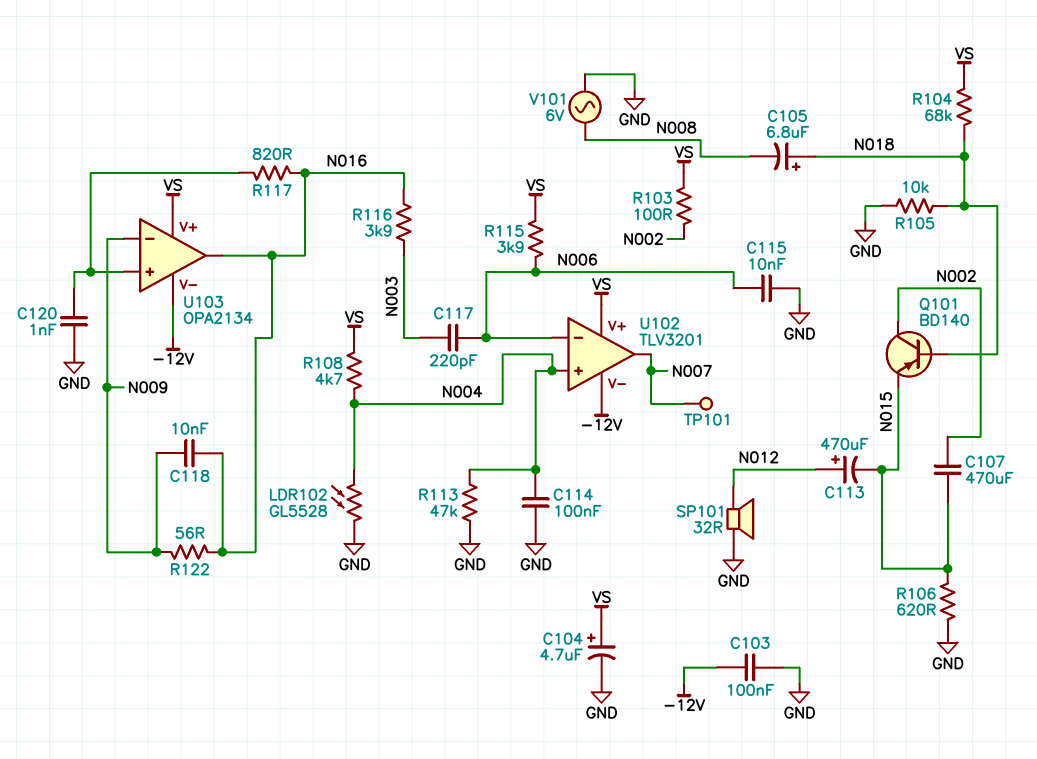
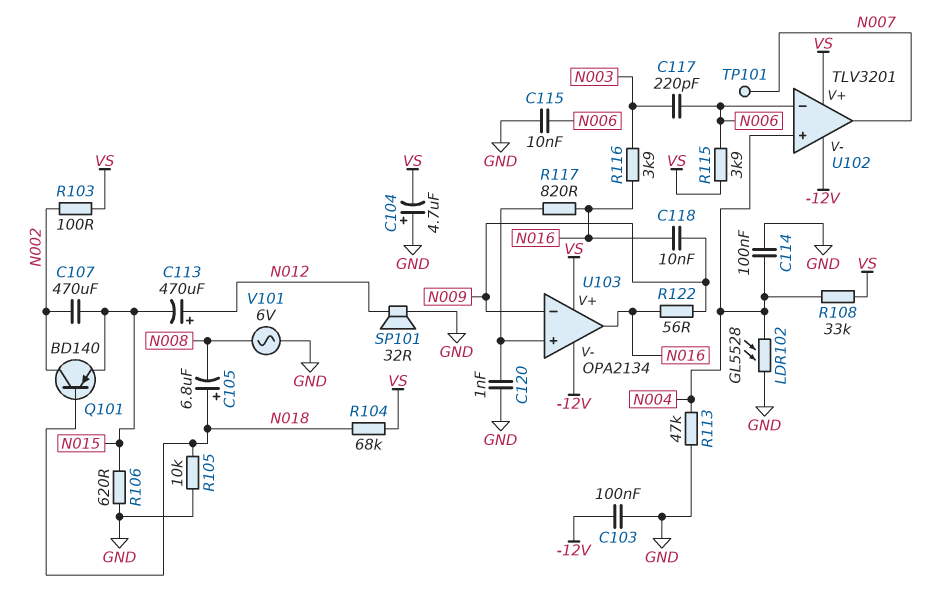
C104: 4.7uF (plus VS, minus GND) -> 4.7uF (plus GND, minus VS)
R108: 4.7k (N004, VS) -> 33k (N004, VS)

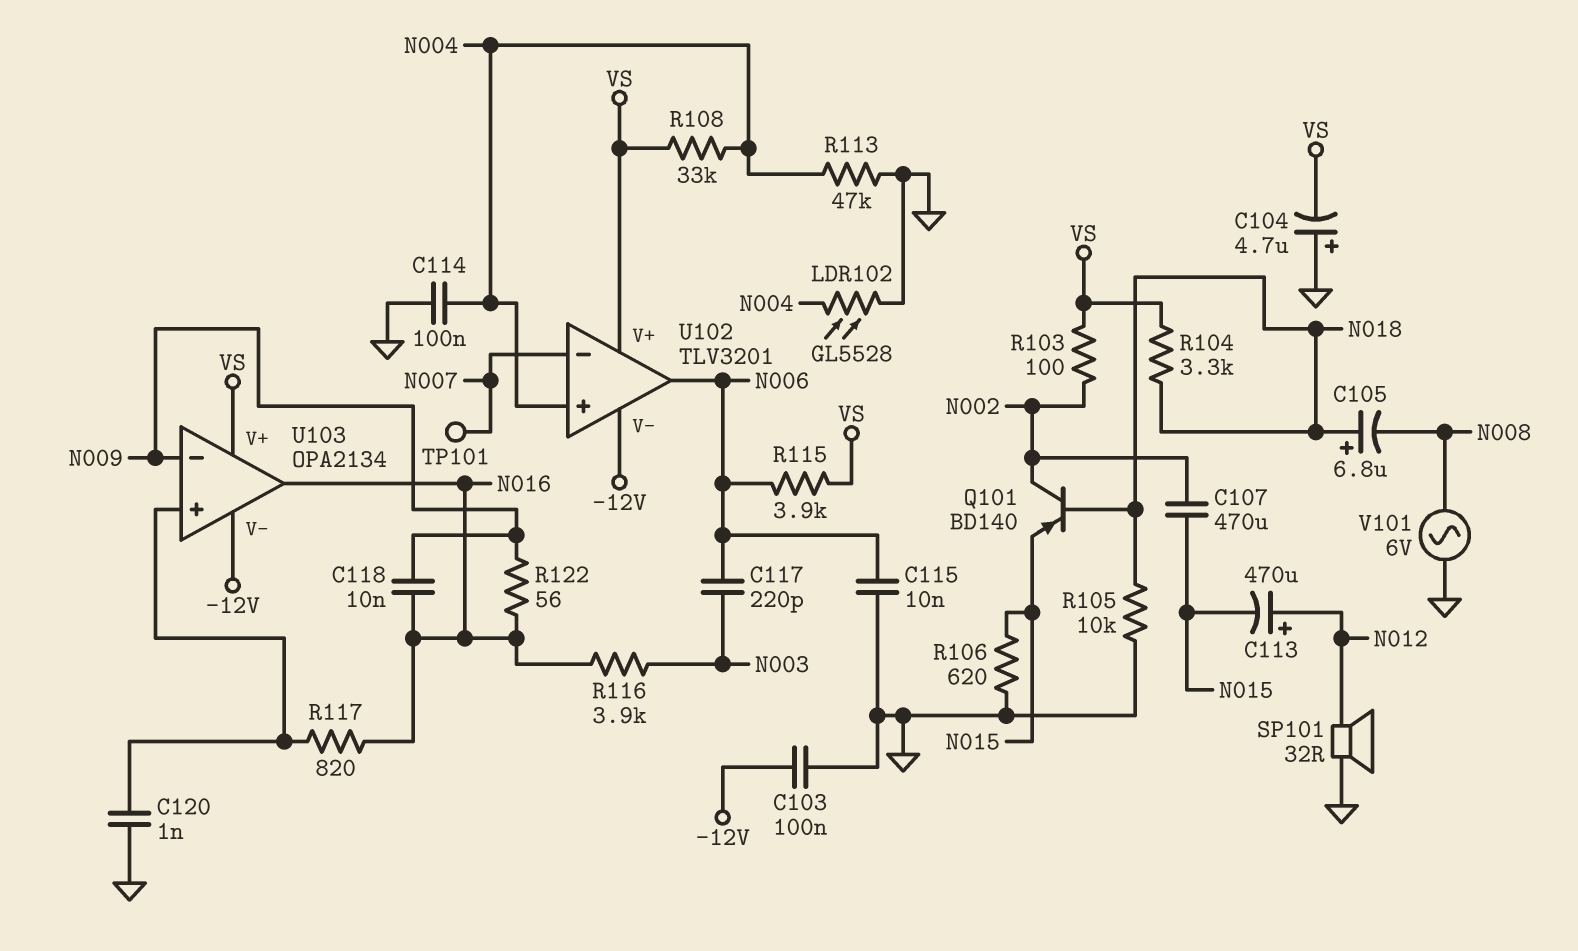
R104: 68k (N018, VS) -> 3.3k (N018, VS)
U102 pin in-: N006 -> N007
U102 pin out: N007 -> N006

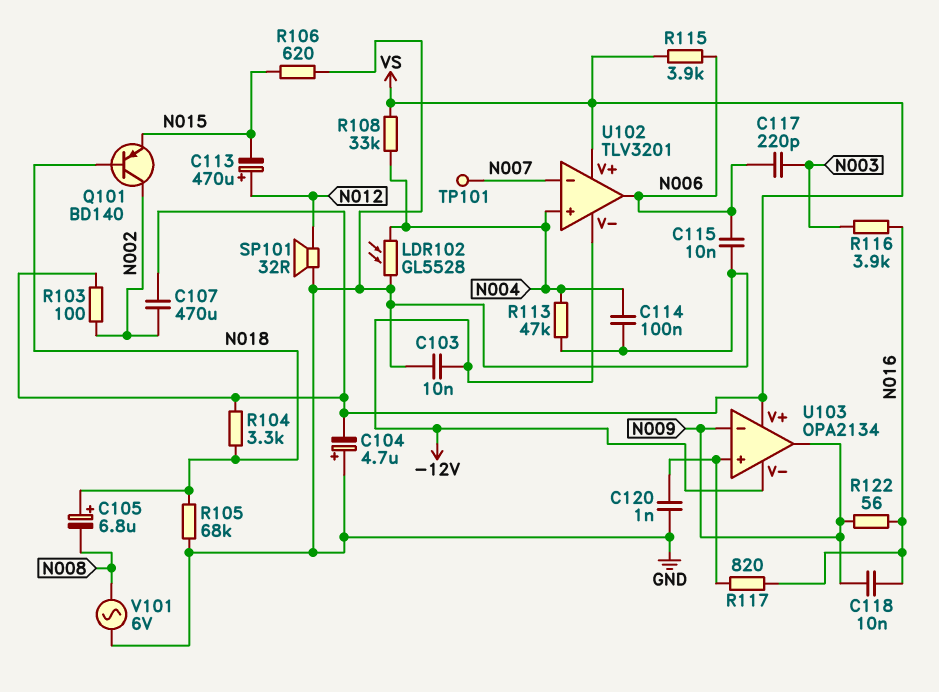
C103: 100nF (-12V, GND) -> 10nF (-12V, GND)
C107: 470uF (N002, N015) -> 470uF (N002, VS)
R105: 10k (GND, N018) -> 68k (GND, N018)
U103 pin out: N016 -> N009

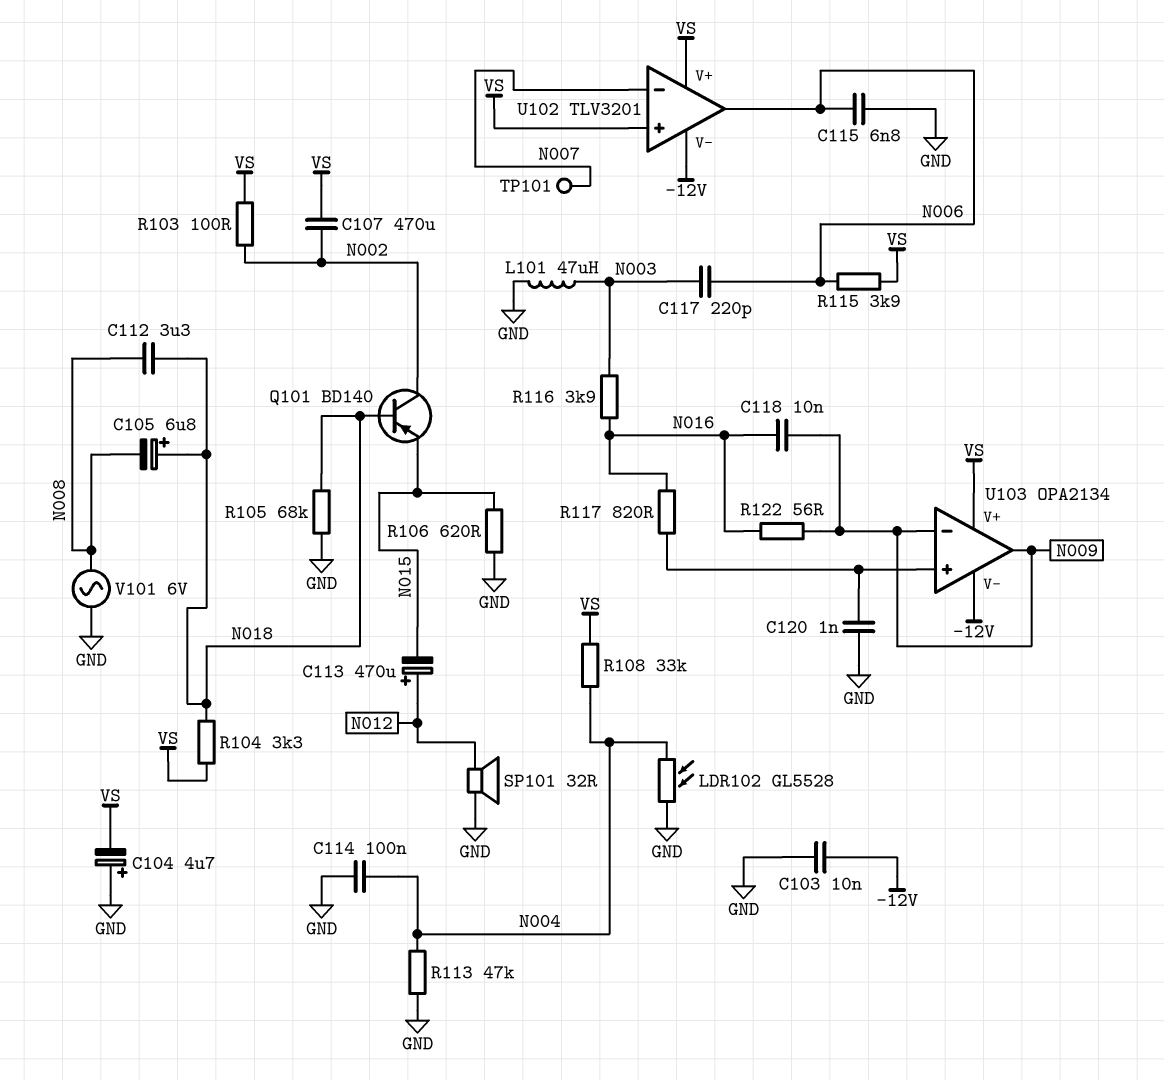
C112: none -> 3.3uF (N008, N018)
C115: 10nF (GND, N006) -> 6.8nF (GND, N006)
L101: none -> 47uH (GND, N003)
U102 pin in+: N004 -> VS

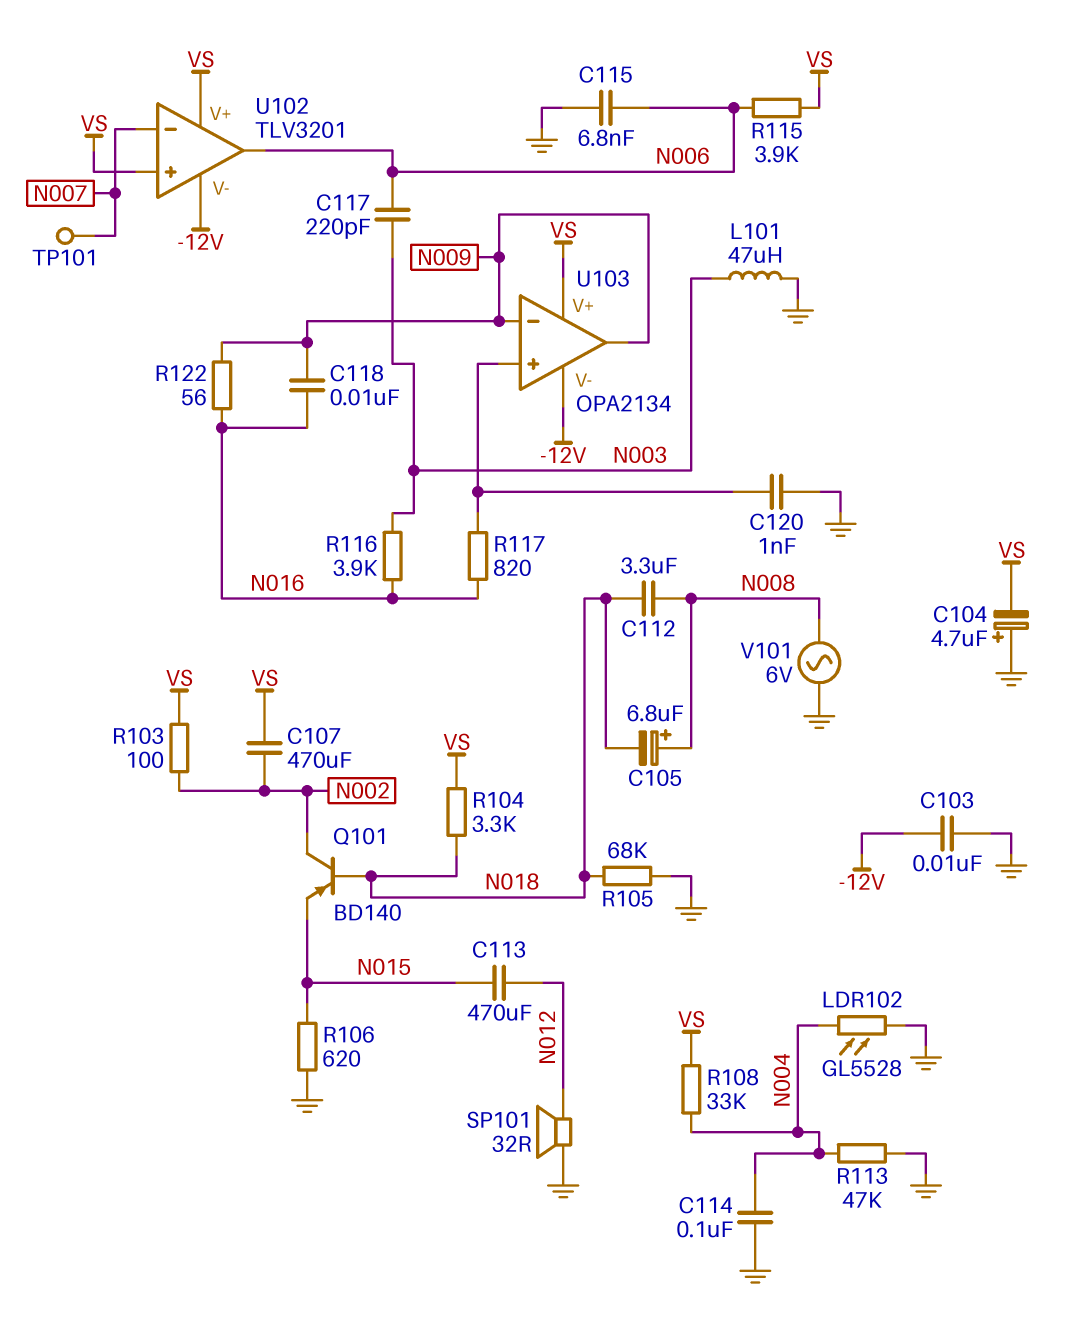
C105: 6.8uF (plus N018, minus N008) -> 6.8uF (plus N008, minus N018)
C113: 470uF (plus N012, minus N015) -> 470uF (N012, N015)

